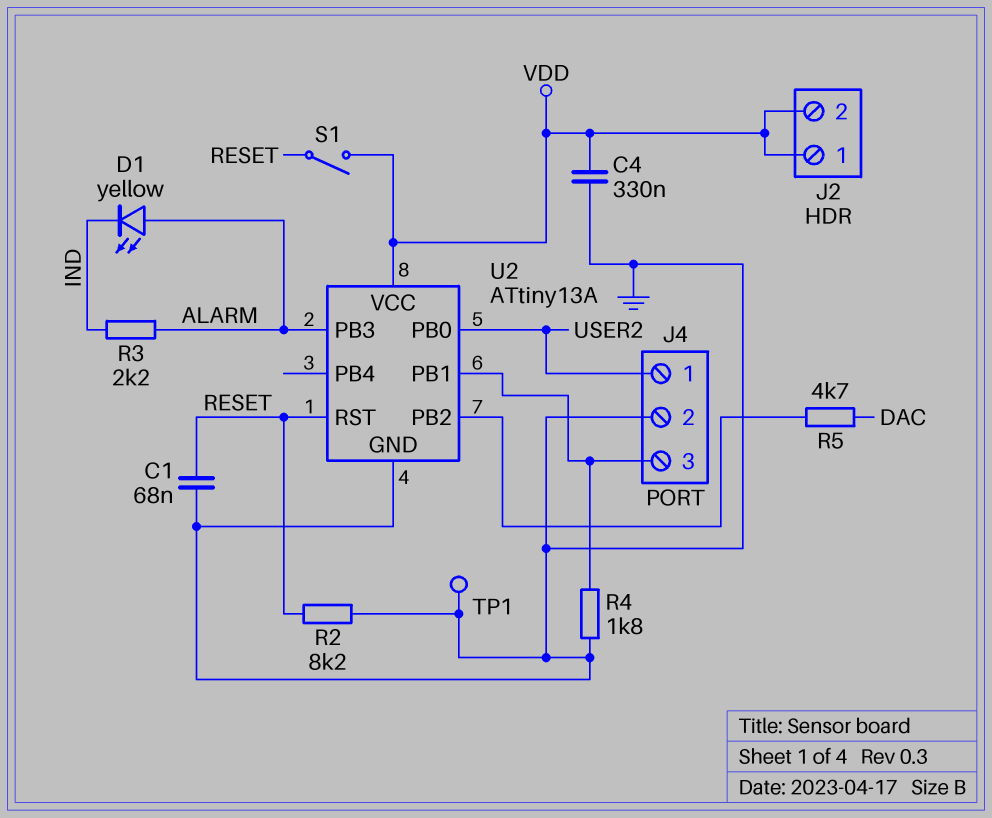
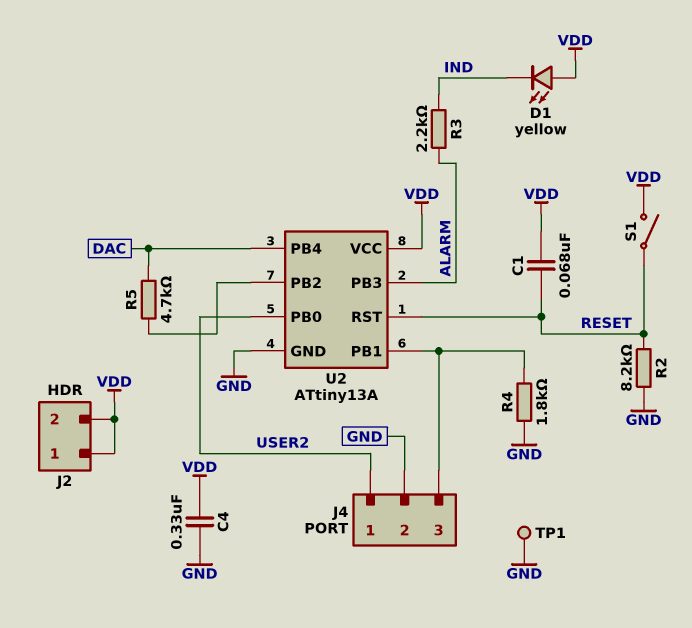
C1: 68nF (GND, RESET) -> 68nF (RESET, VDD)
D1: LED yellow (A ALARM, K IND) -> LED yellow (A VDD, K IND)
U2 pin PB4: none -> DAC

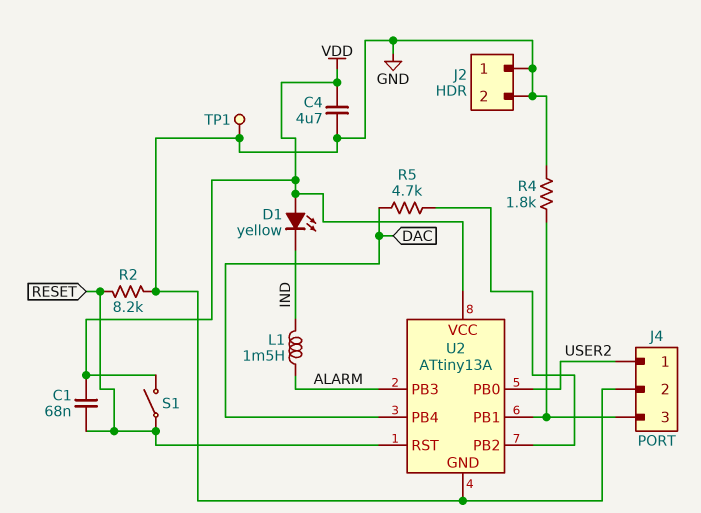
C4: 330nF (GND, VDD) -> 4.7uF (GND, VDD)
J2 pin 1: VDD -> GND
J2 pin 2: VDD -> GND
L1: none -> 1.5mH (ALARM, IND)
R3: 2.2k (ALARM, IND) -> none

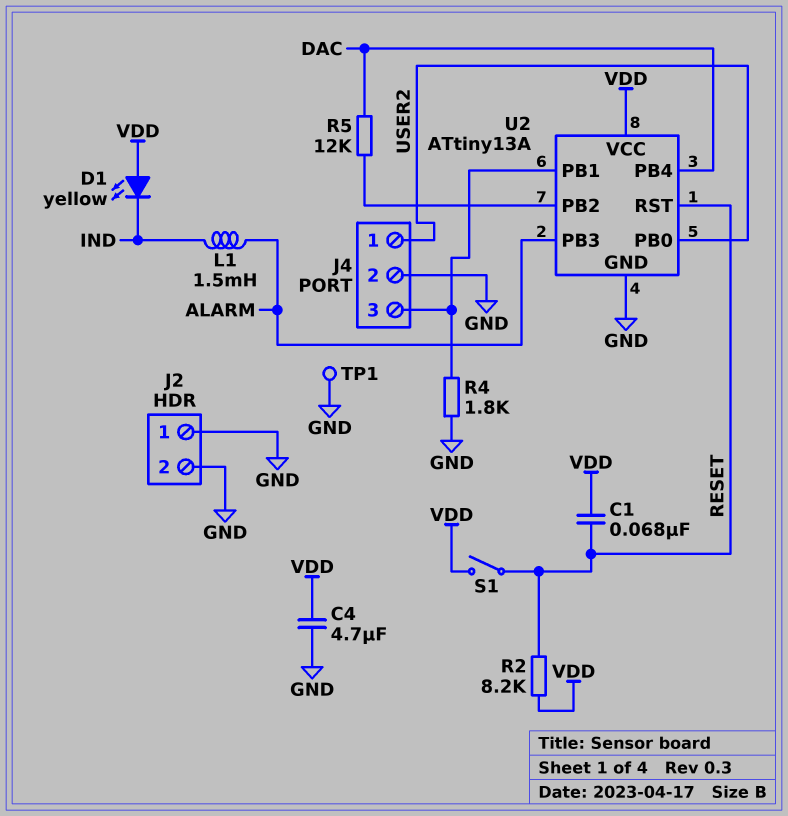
R2: 8.2k (GND, RESET) -> 8.2k (RESET, VDD)
R5: 4.7k (DAC, U2/PB2) -> 12k (DAC, U2/PB2)

